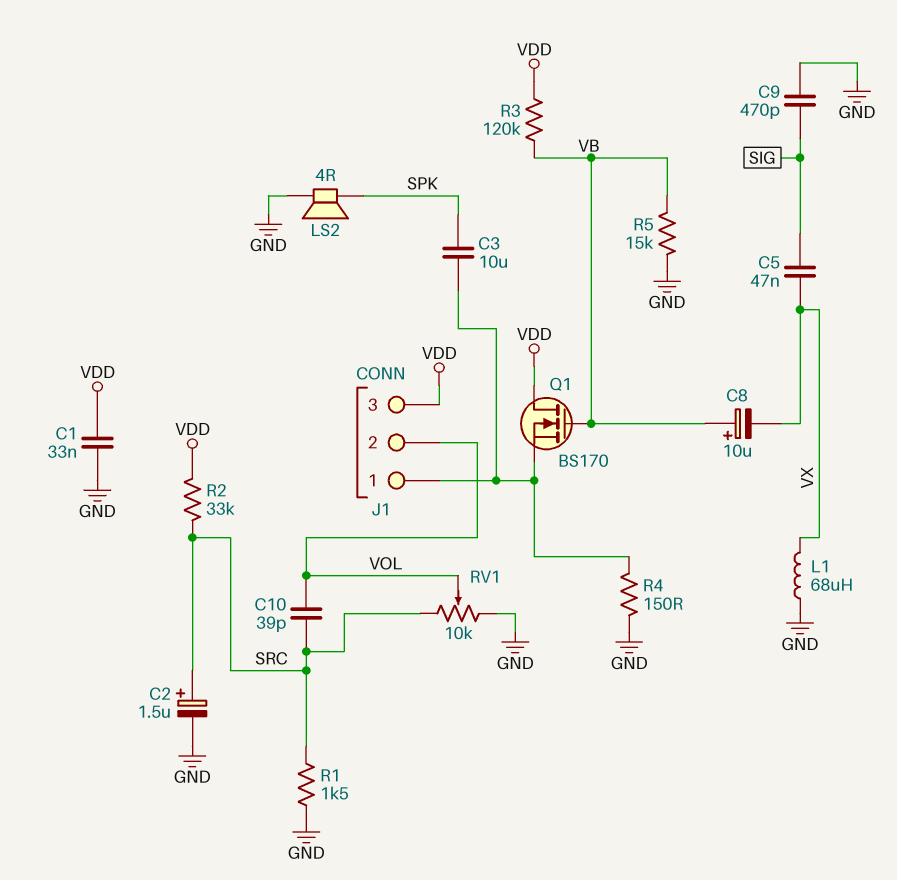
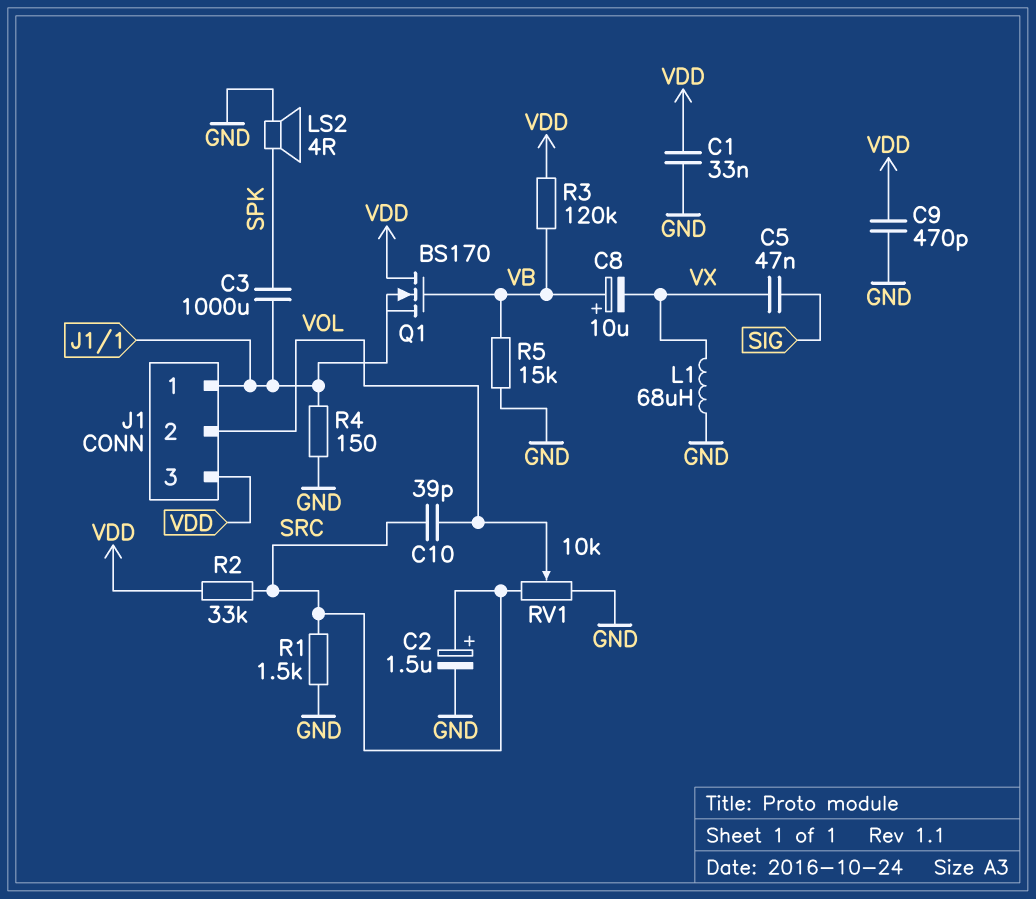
C3: 10uF (J1/1, SPK) -> 1000uF (J1/1, SPK)
C9: 470pF (GND, SIG) -> 470pF (GND, VDD)

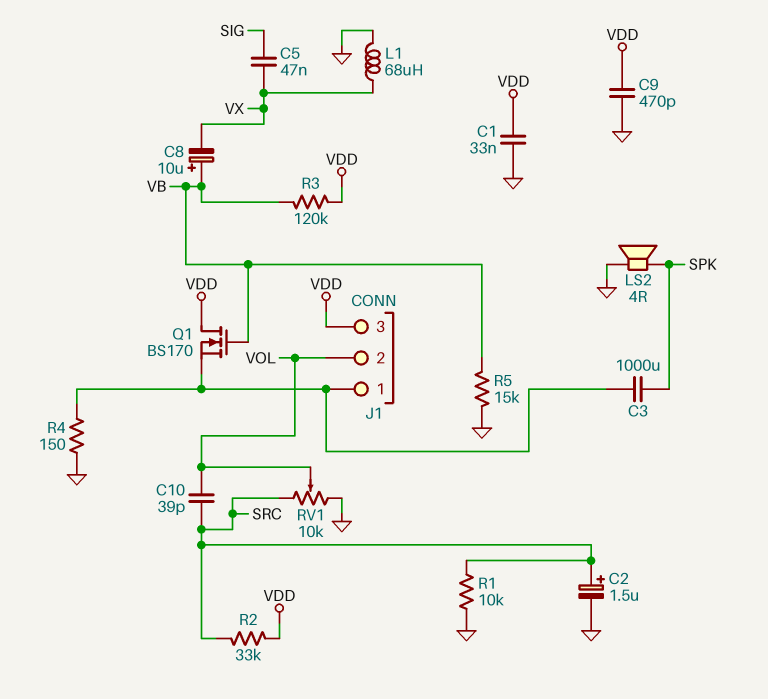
R1: 1.5k (GND, SRC) -> 10k (GND, SRC)

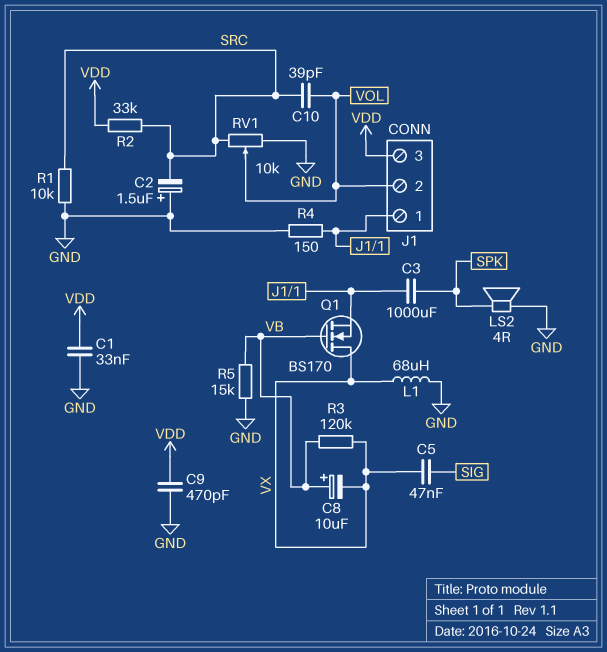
C2: 1.5uF (plus SRC, minus GND) -> 1.5uF (plus GND, minus SRC)
Q1: NMOS BS170 (G VB, D VDD, S J1/1) -> NMOS BS170 (G VB, D VX, S J1/1)
R3: 120k (VB, VDD) -> 120k (VB, VX)

